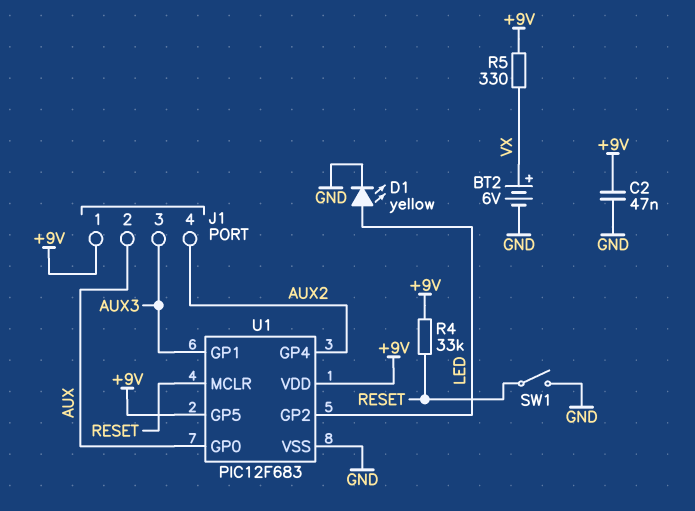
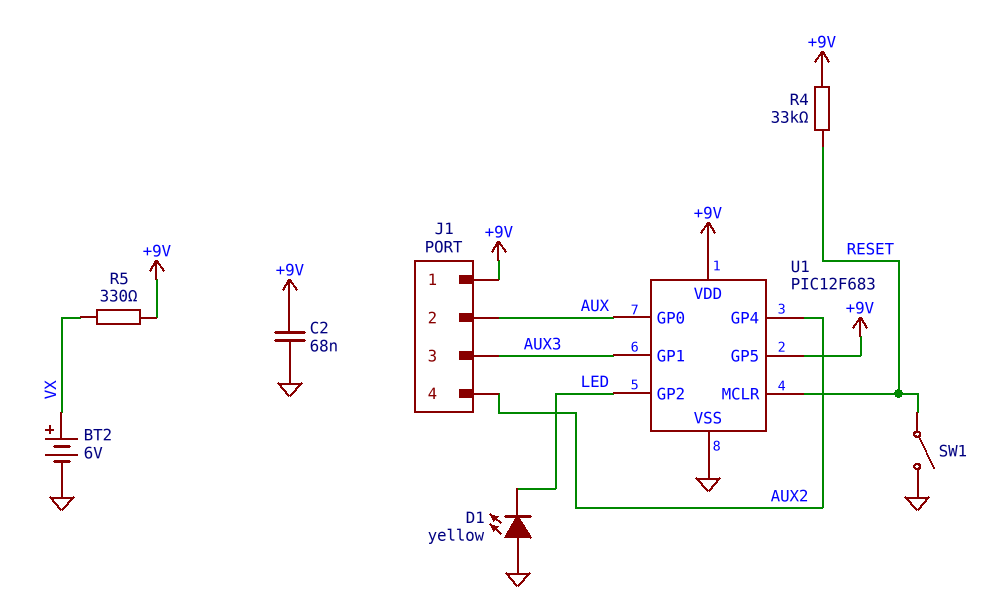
C2: 47nF (+9V, GND) -> 68nF (+9V, GND)
D1: LED yellow (A LED, K GND) -> LED yellow (A GND, K LED)

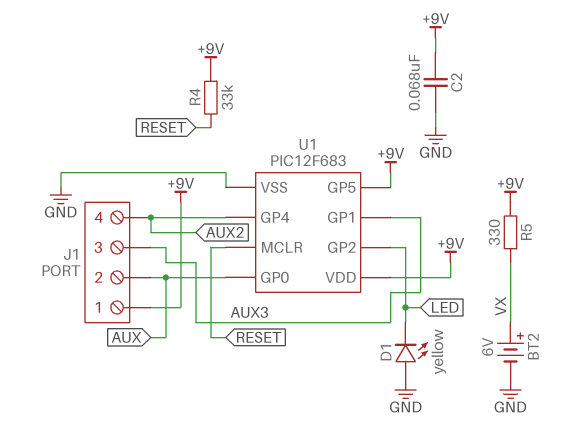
SW1: switch (GND, RESET) -> none

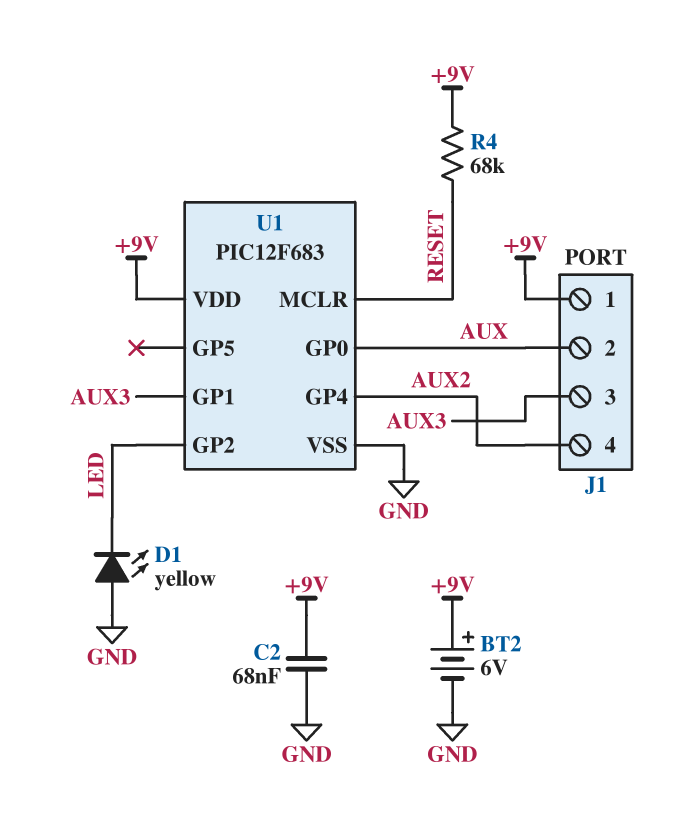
BT2: 6V (plus VX, minus GND) -> 6V (plus +9V, minus GND)
R4: 33k (+9V, RESET) -> 68k (+9V, RESET)
R5: 330 (+9V, VX) -> none
U1 pin GP5: +9V -> none

